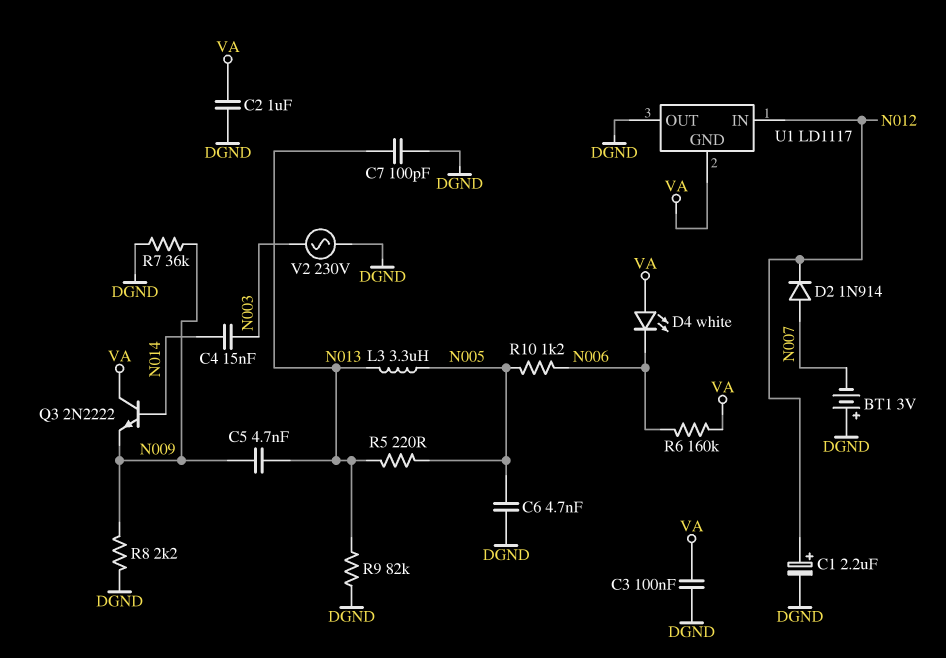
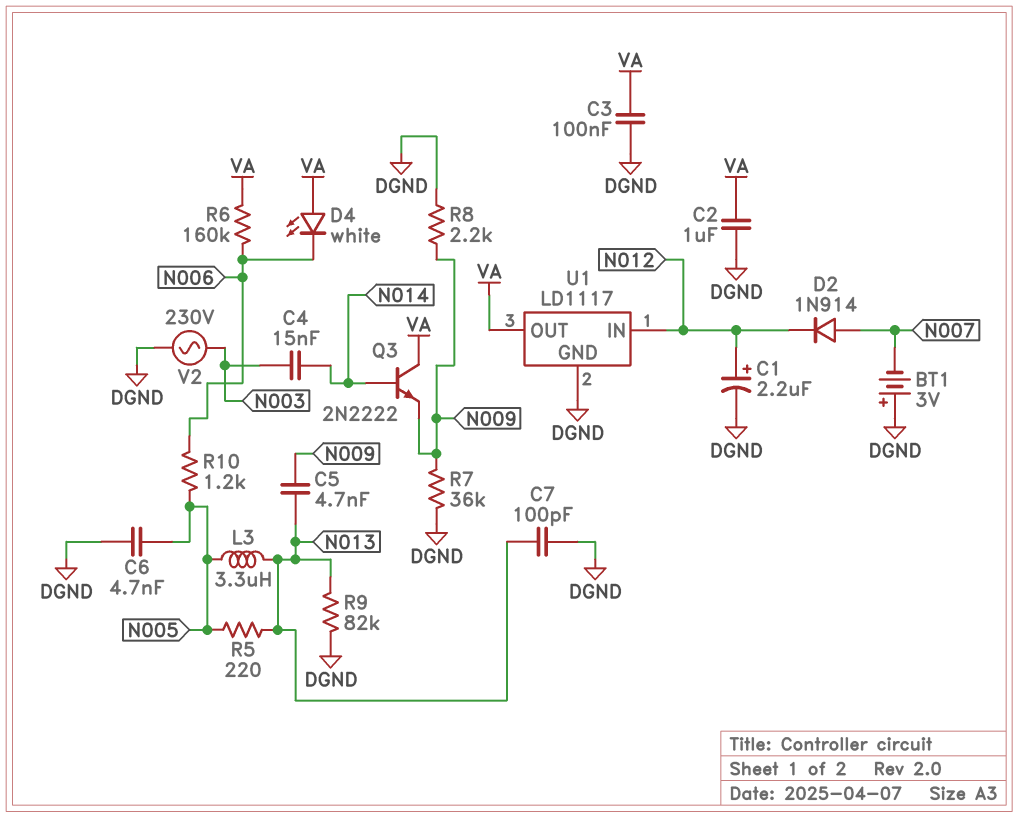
U1 pin GND: VA -> DGND
U1 pin OUT: DGND -> VA

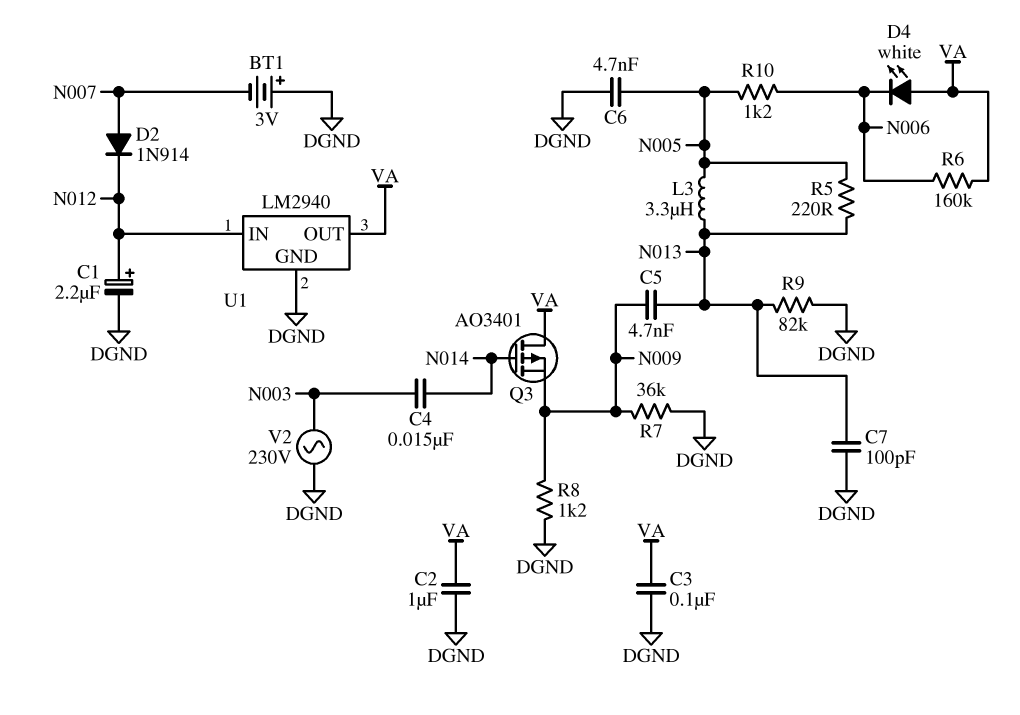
Q3: NPN 2N2222 (B N014, C VA, E N009) -> PMOS AO3401 (G N014, D VA, S N009)
R8: 2.2k (DGND, N009) -> 1.2k (DGND, N009)
U1: LD1117 -> LM2940

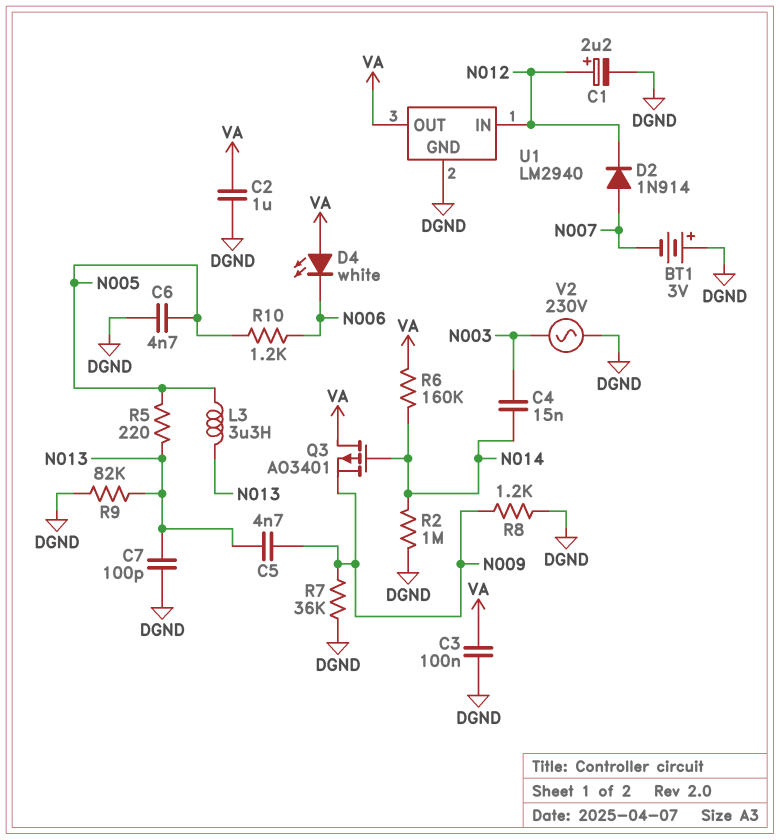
R2: none -> 1M (DGND, N014)
R6: 160k (N006, VA) -> 160k (N014, VA)

